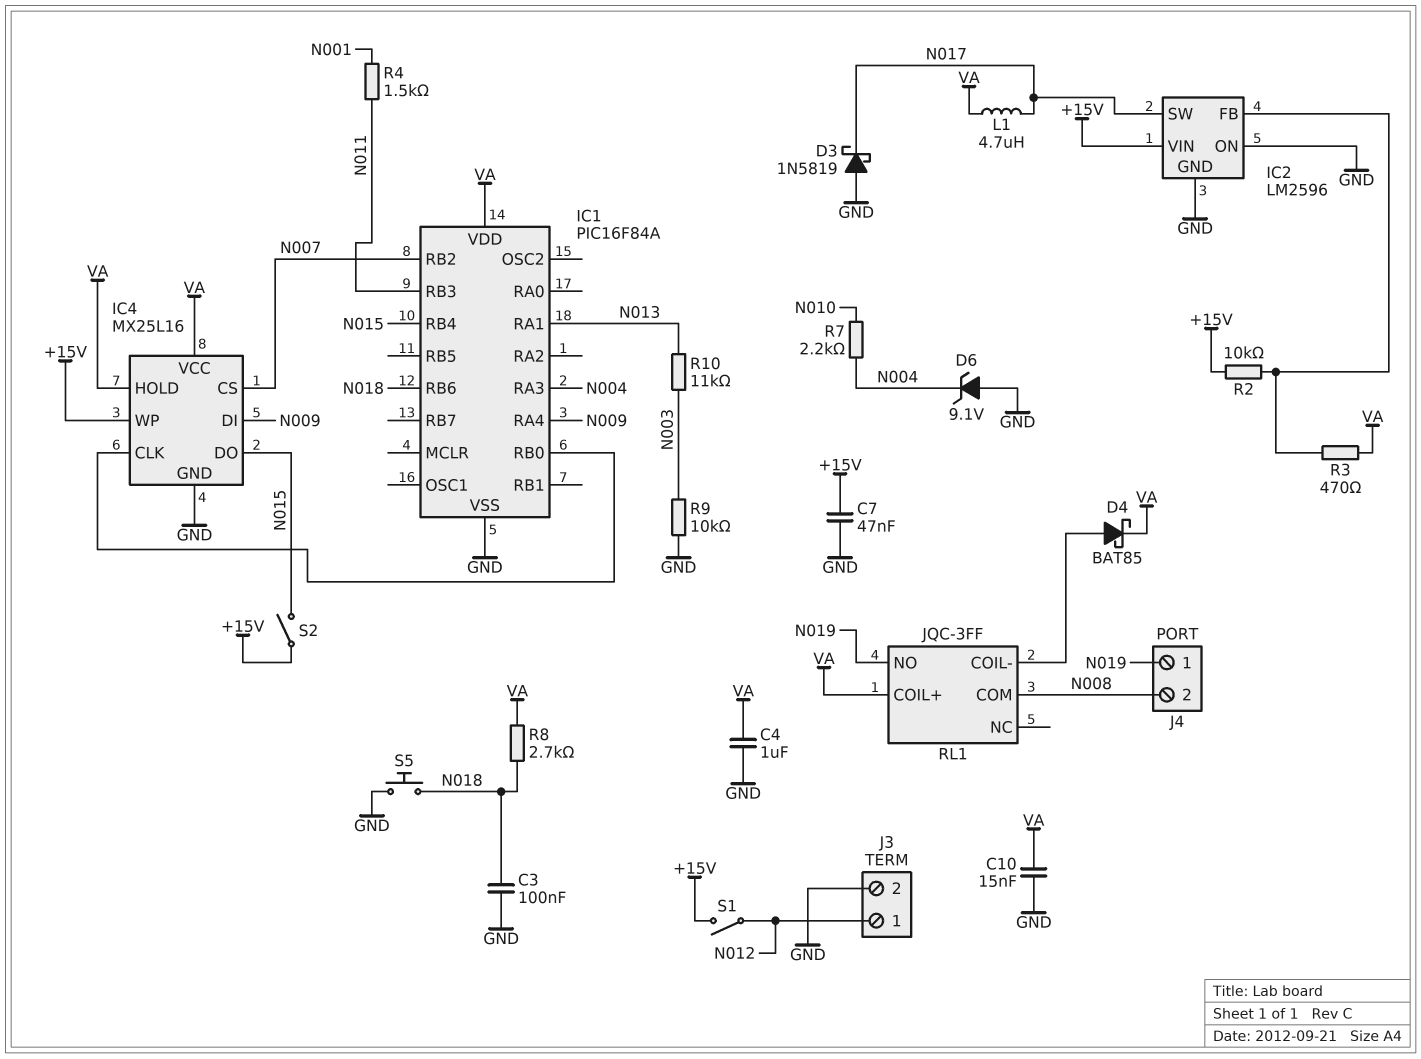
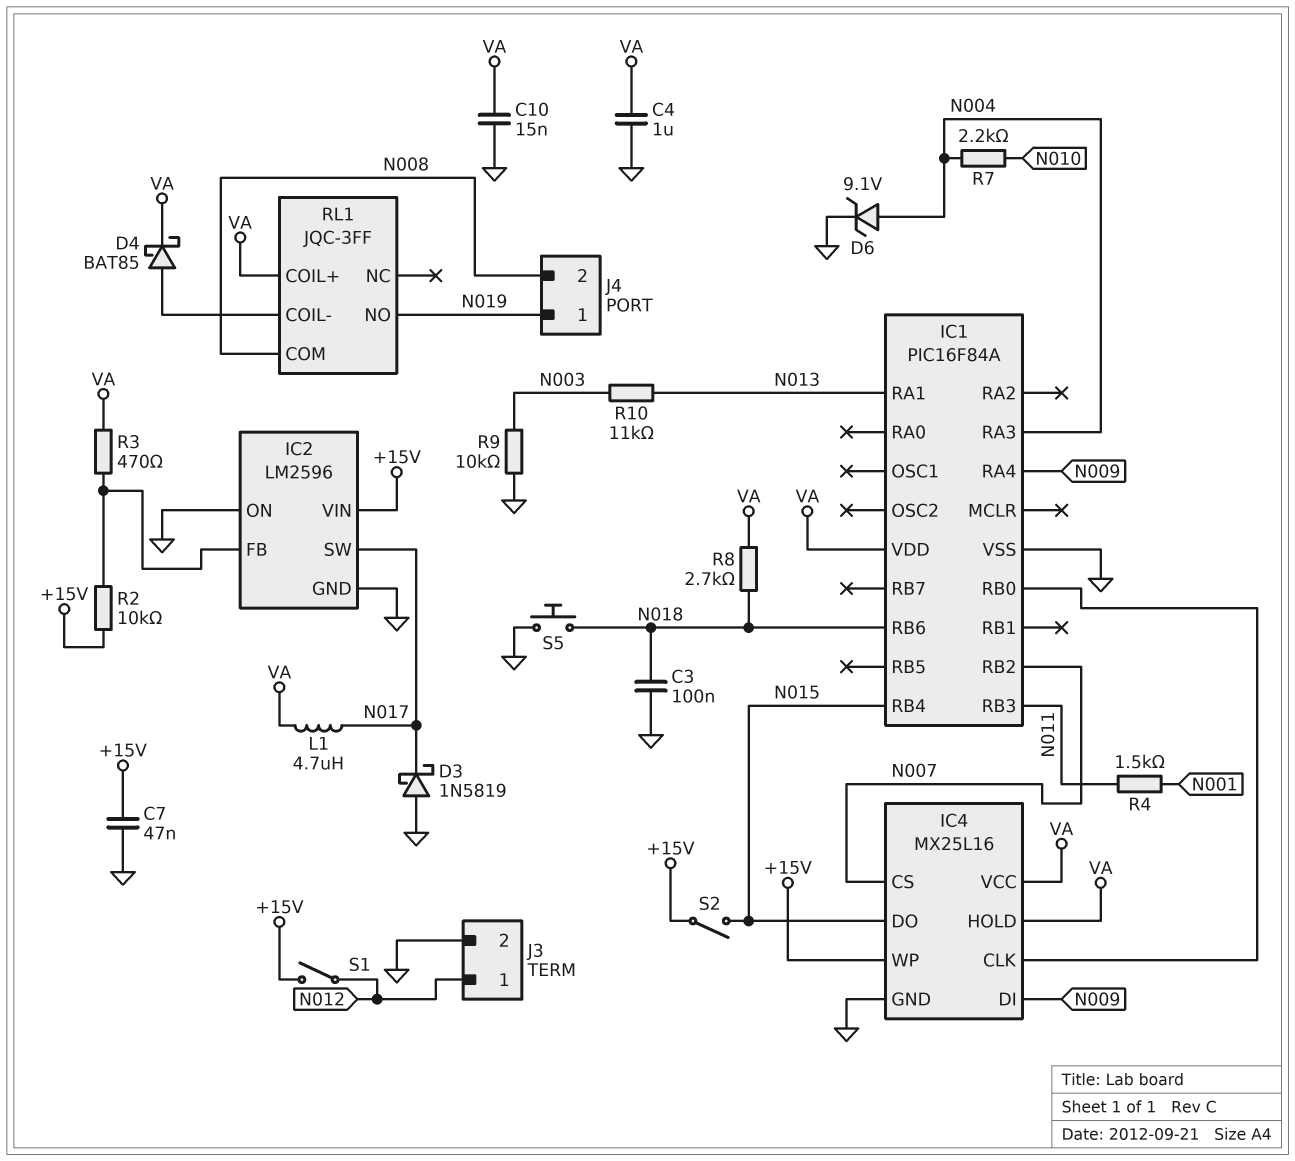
D6: zener 9.1V (A GND, K N004) -> zener 9.1V (A N004, K GND)

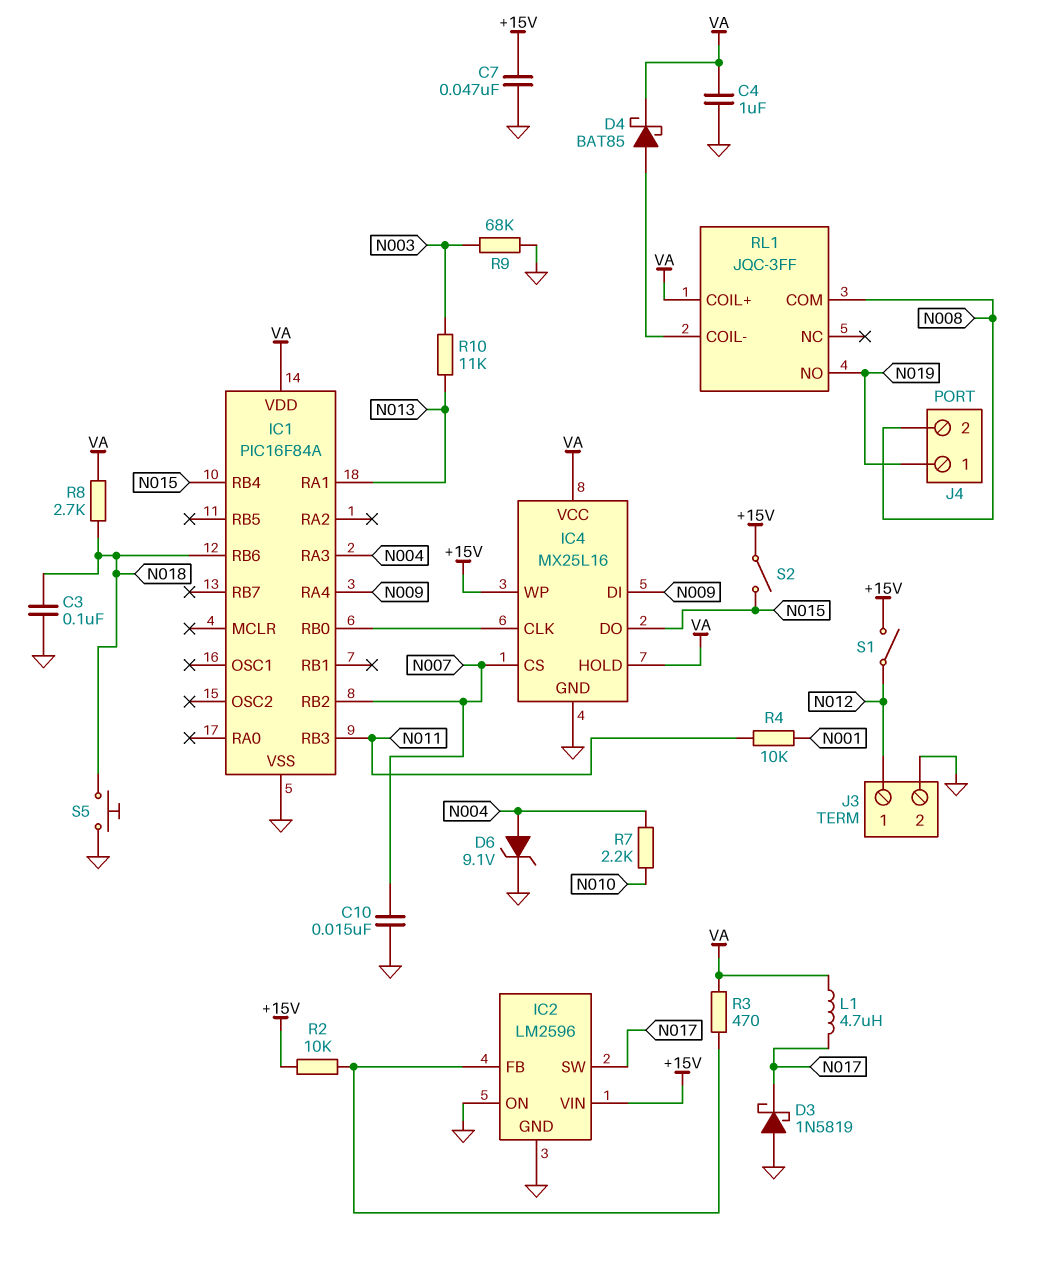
C10: 15nF (GND, VA) -> 15nF (GND, N007)
R4: 1.5k (N001, N011) -> 10k (N001, N011)
R9: 10k (GND, N003) -> 68k (GND, N003)

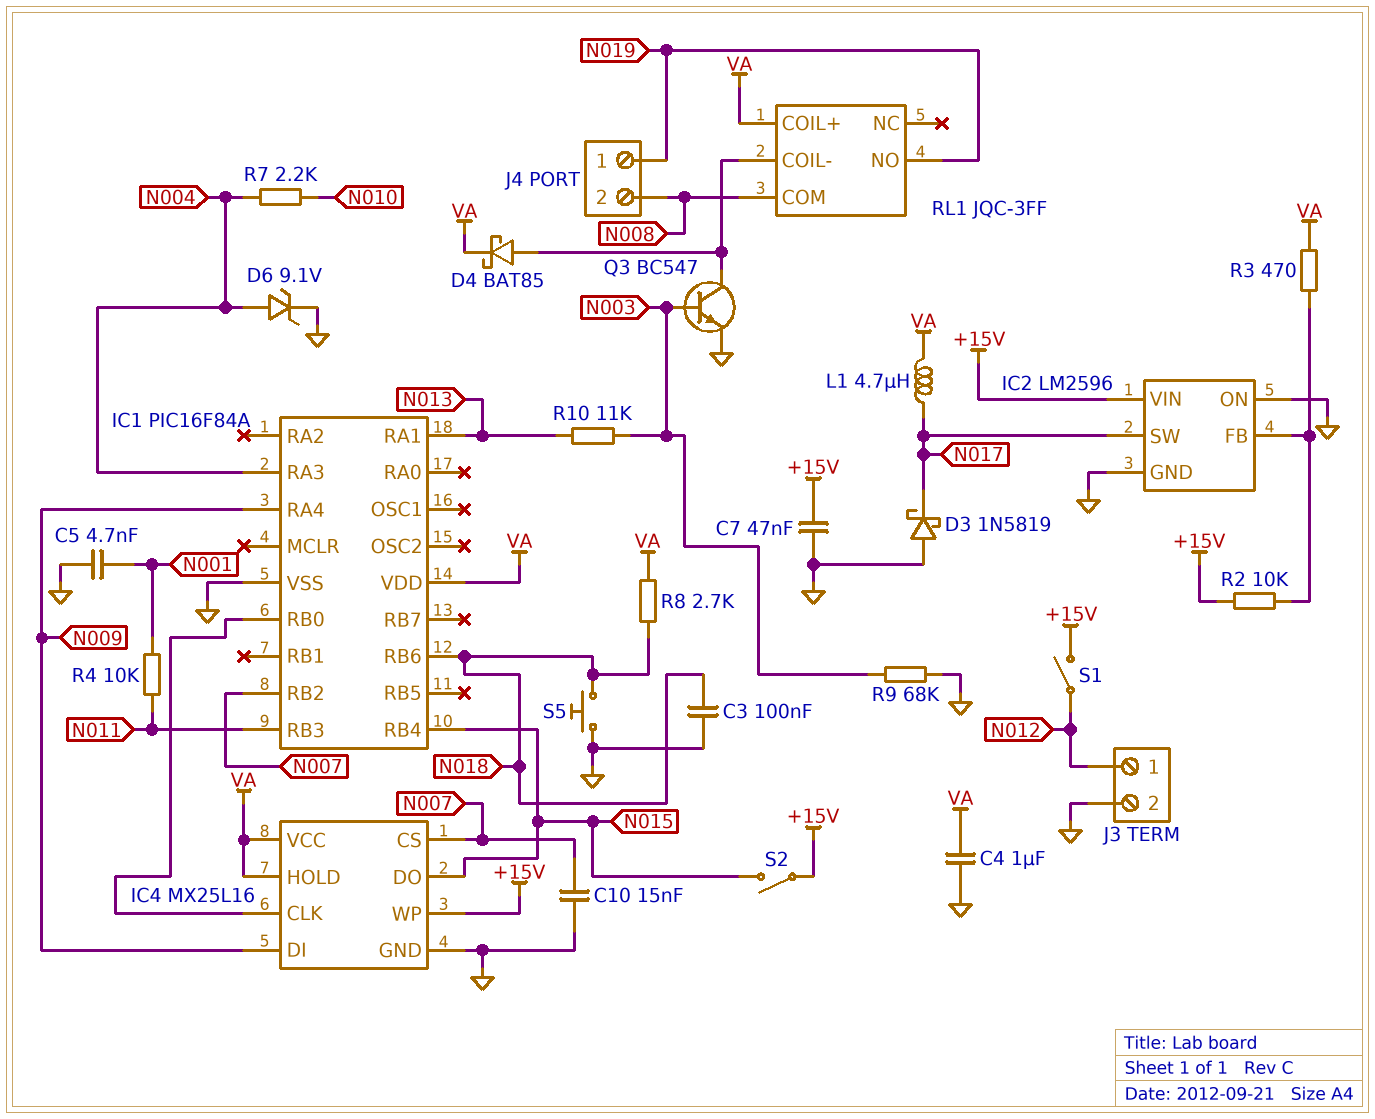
C5: none -> 4.7nF (GND, N001)
Q3: none -> NPN BC547 (B N003, C RL1/COIL-, E GND)

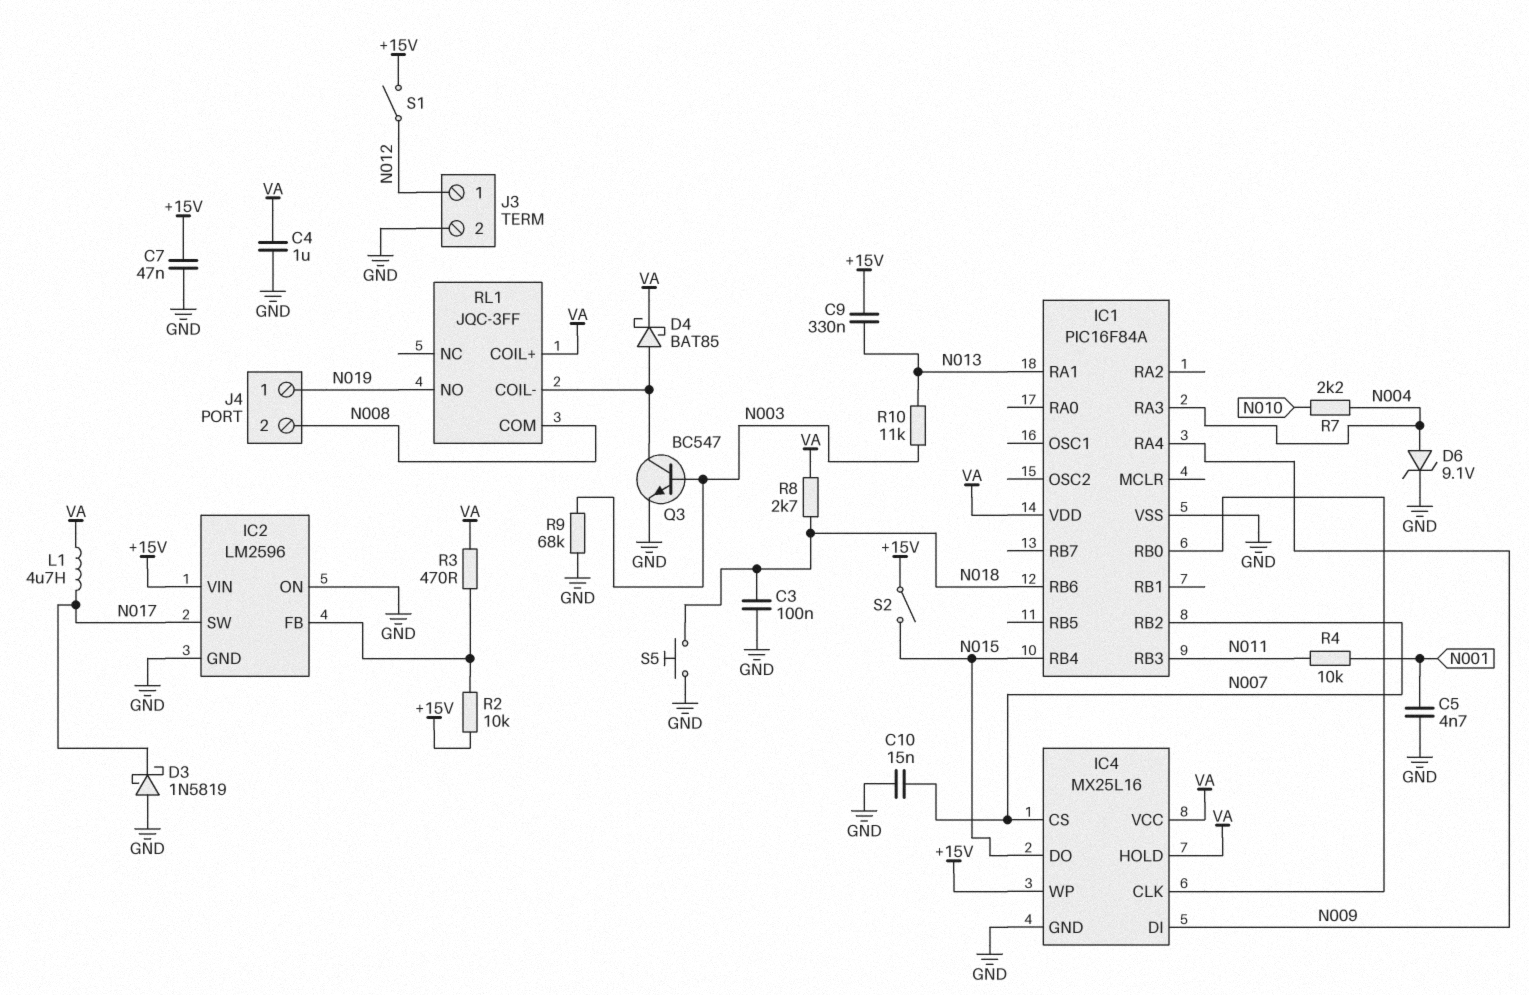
C9: none -> 330nF (+15V, N013)

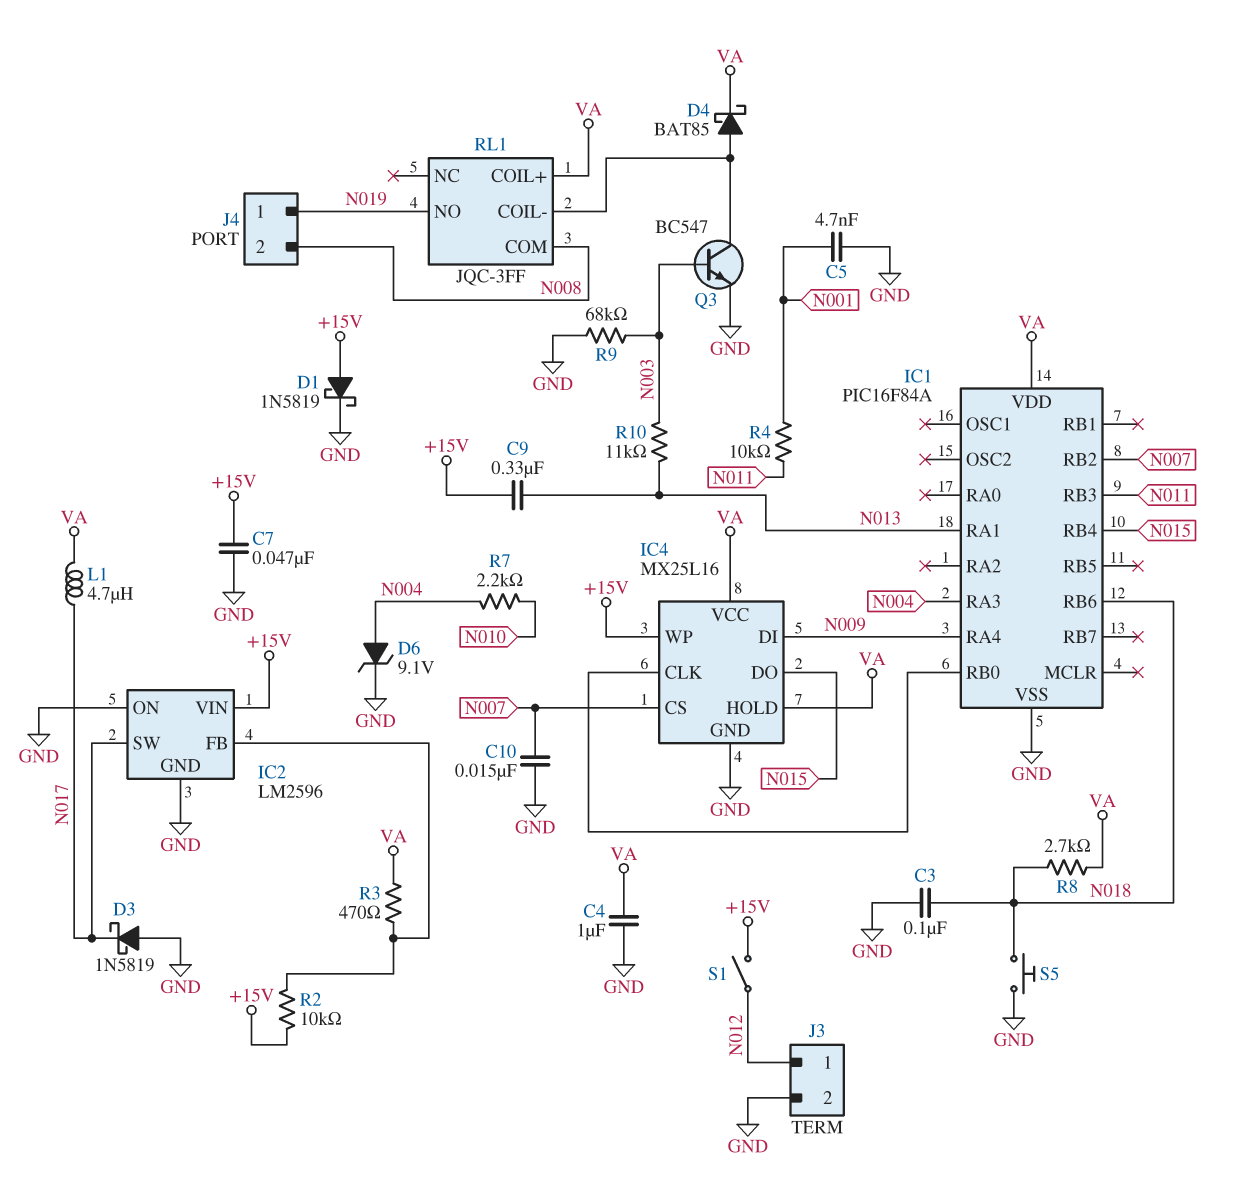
D1: none -> schottky 1N5819 (A +15V, K GND)
S2: switch (+15V, N015) -> none

